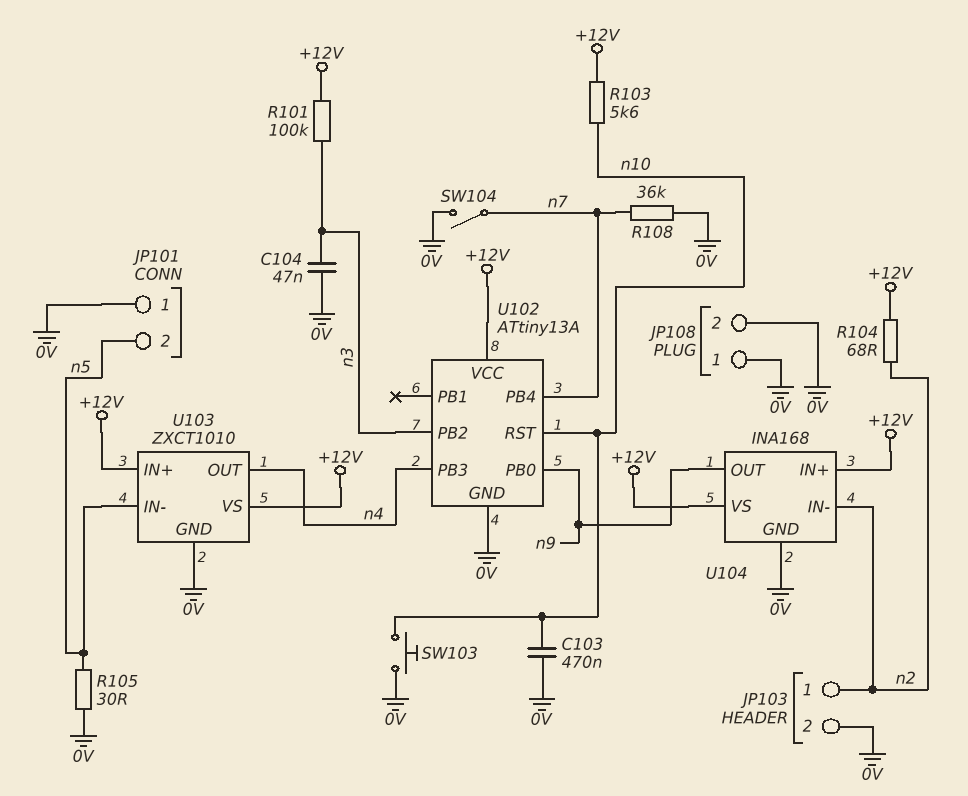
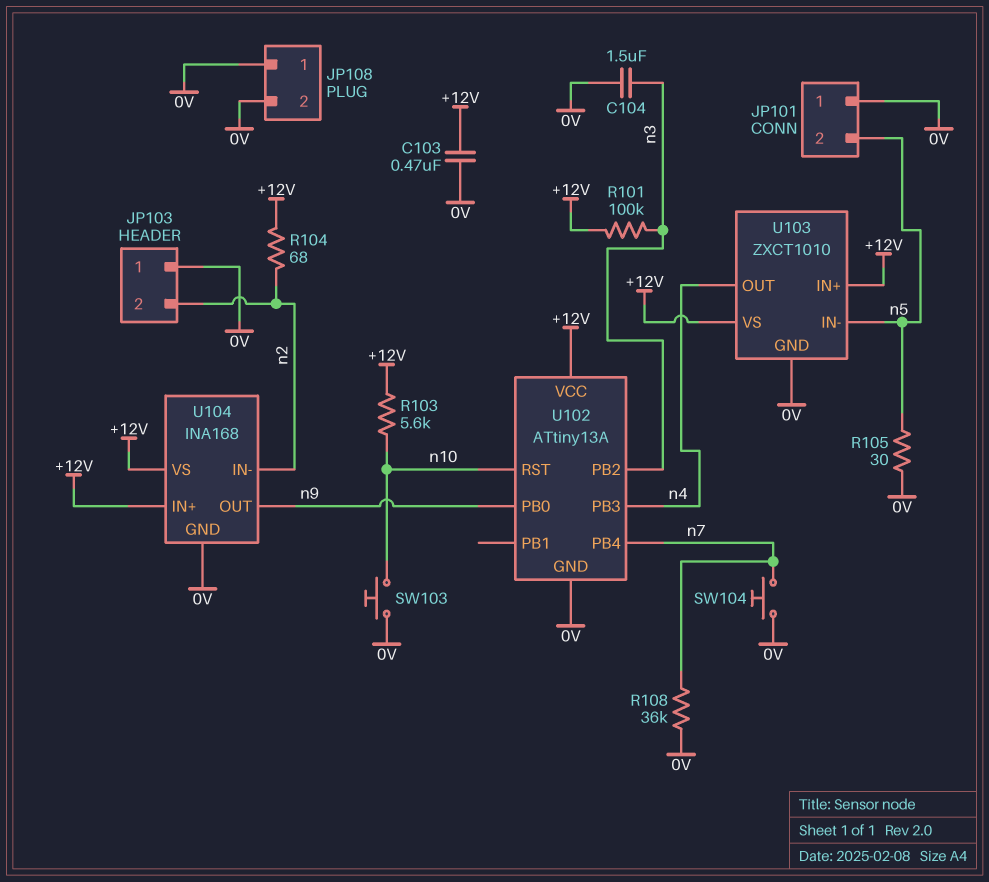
C103: 470nF (0V, n10) -> 470nF (+12V, 0V)
C104: 47nF (0V, n3) -> 1.5uF (0V, n3)
JP103 pin 1: n2 -> 0V
JP103 pin 2: 0V -> n2
SW104: switch (0V, n7) -> button (0V, n7)

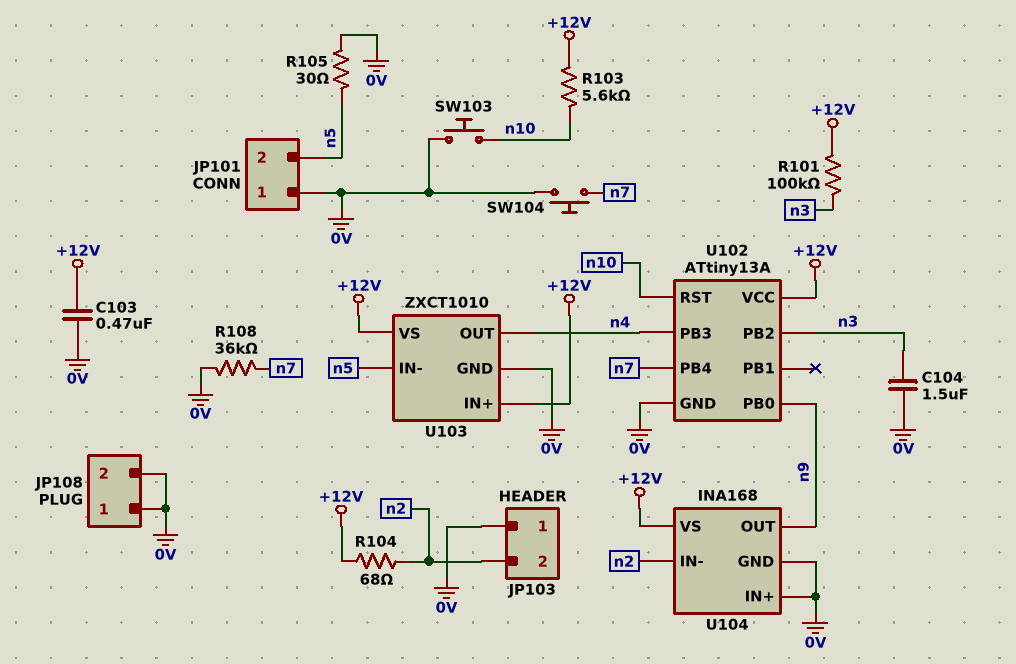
U104 pin IN+: +12V -> 0V

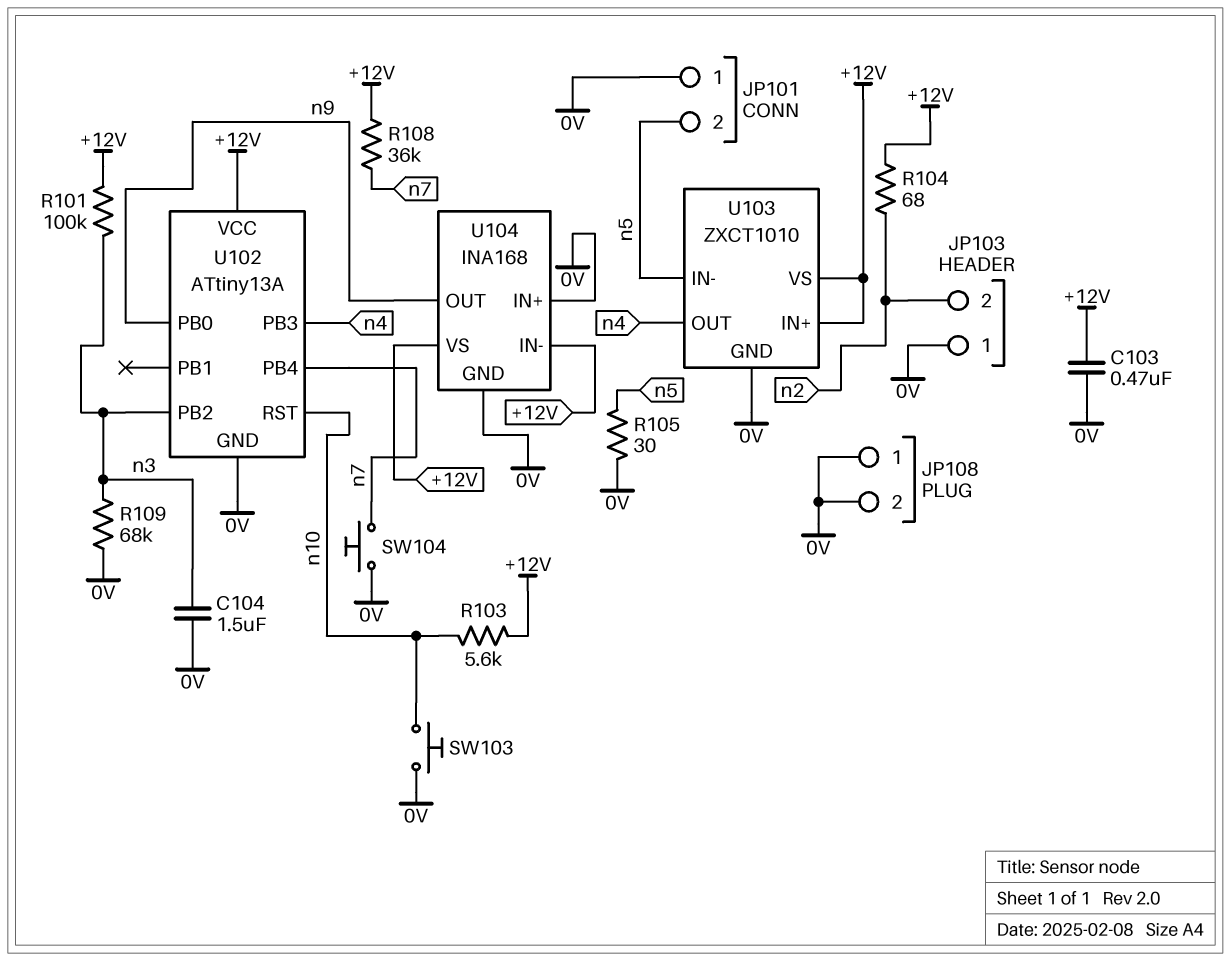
R108: 36k (0V, n7) -> 36k (+12V, n7)
R109: none -> 68k (0V, n3)
U104 pin IN-: n2 -> +12V

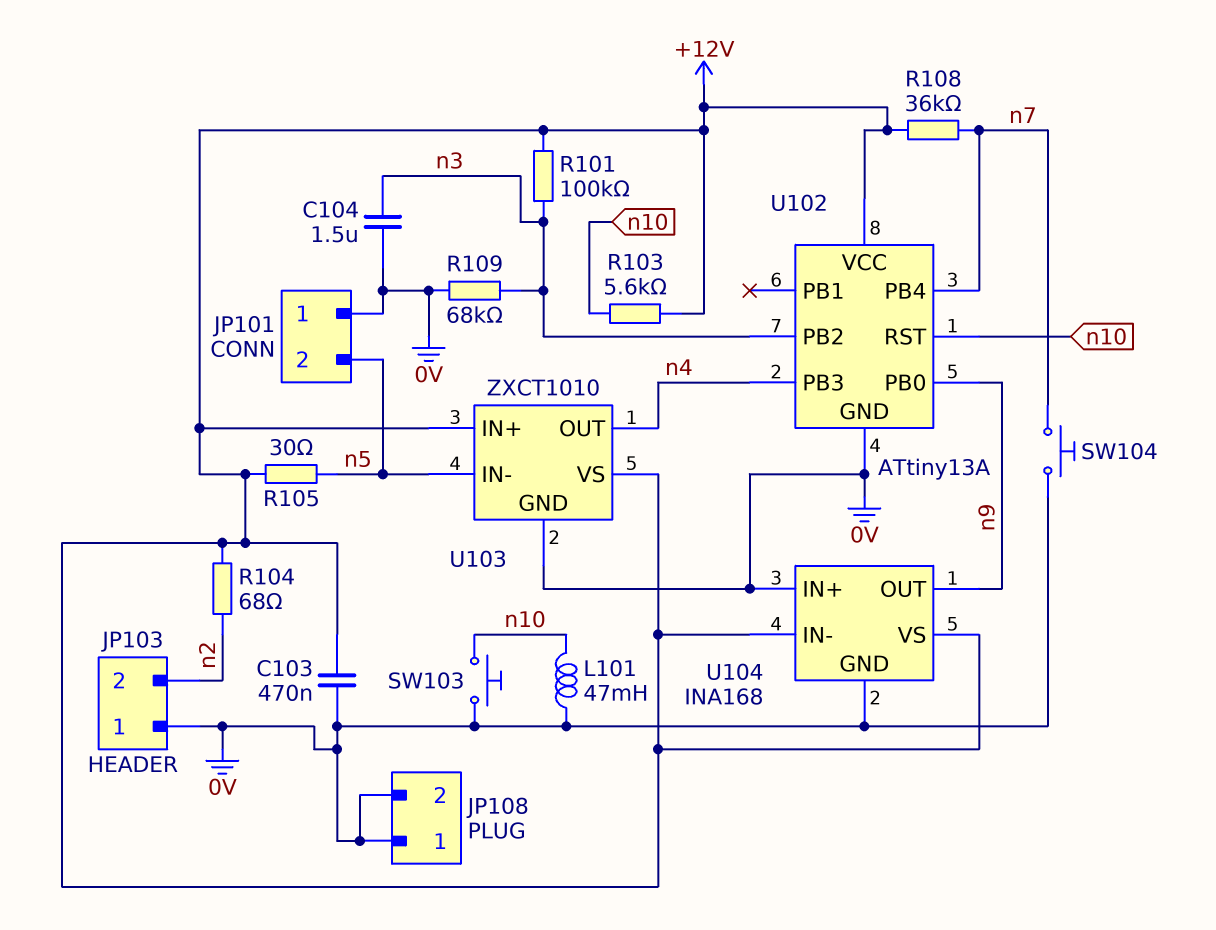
L101: none -> 47mH (0V, n10)
R105: 30 (0V, n5) -> 30 (+12V, n5)

